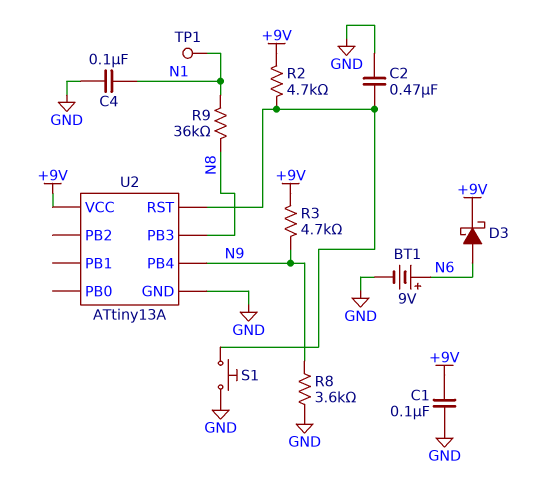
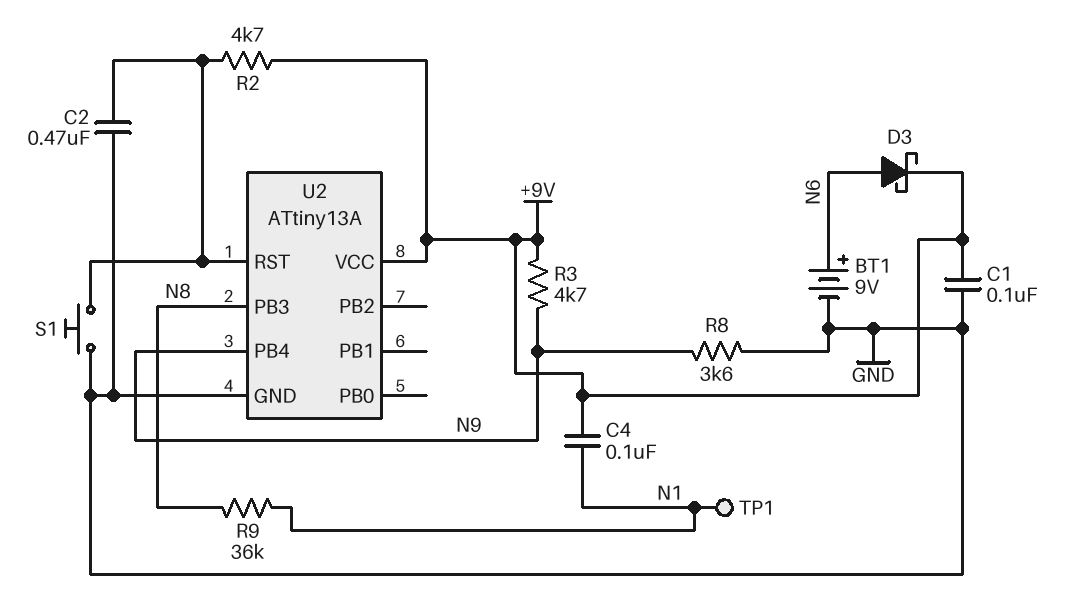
C4: 100nF (GND, N1) -> 100nF (+9V, N1)

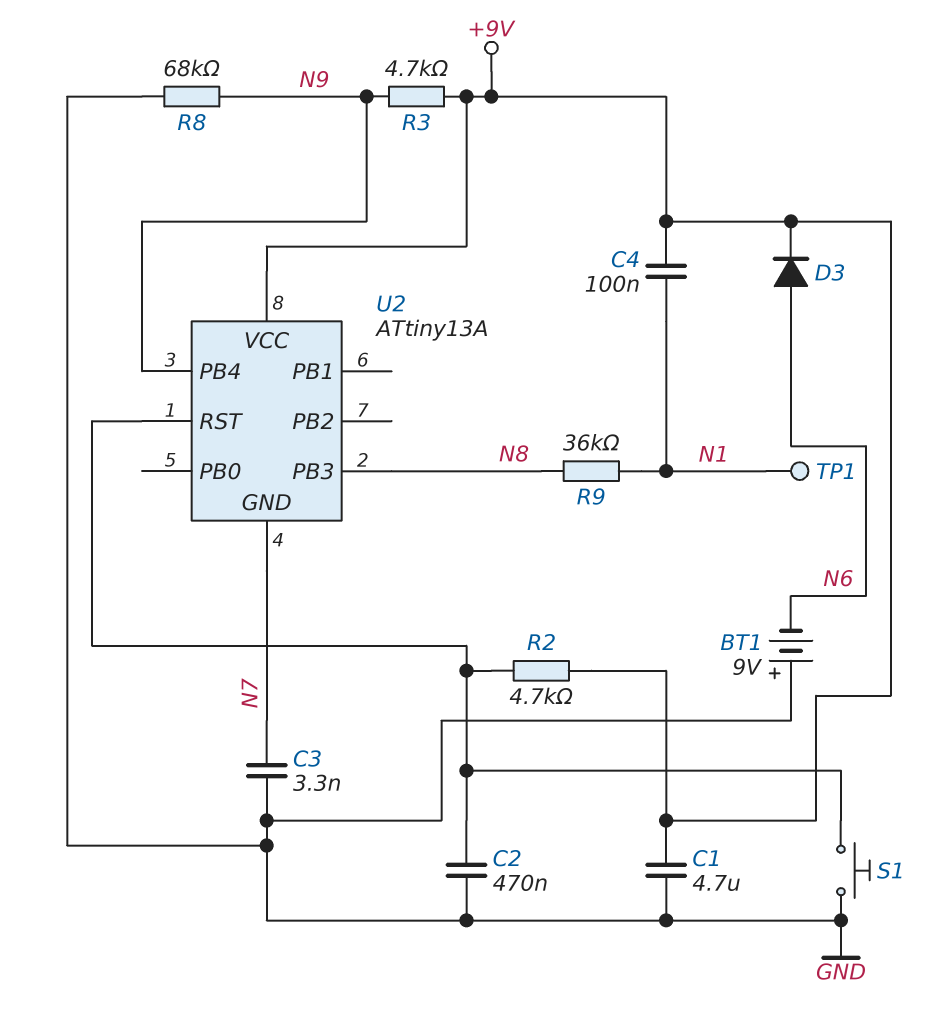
BT1: 9V (plus N6, minus GND) -> 9V (plus GND, minus N6)
C1: 100nF (+9V, GND) -> 4.7uF (+9V, GND)
C3: none -> 3.3nF (GND, N7)
D3: schottky (A N6, K +9V) -> diode (A N6, K +9V)
R8: 3.6k (GND, N9) -> 68k (GND, N9)
U2 pin GND: GND -> N7

